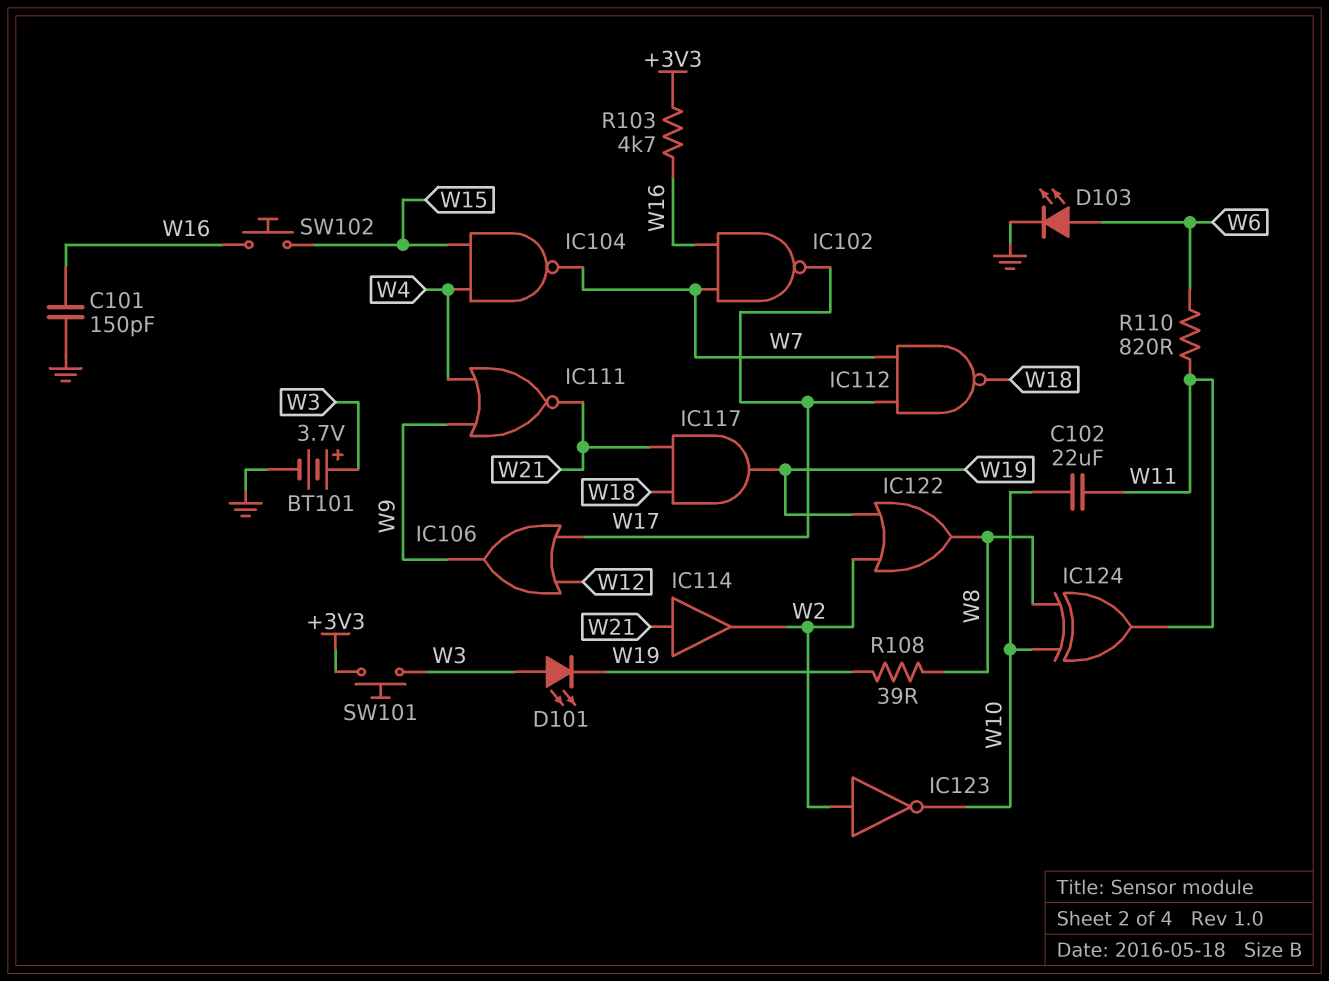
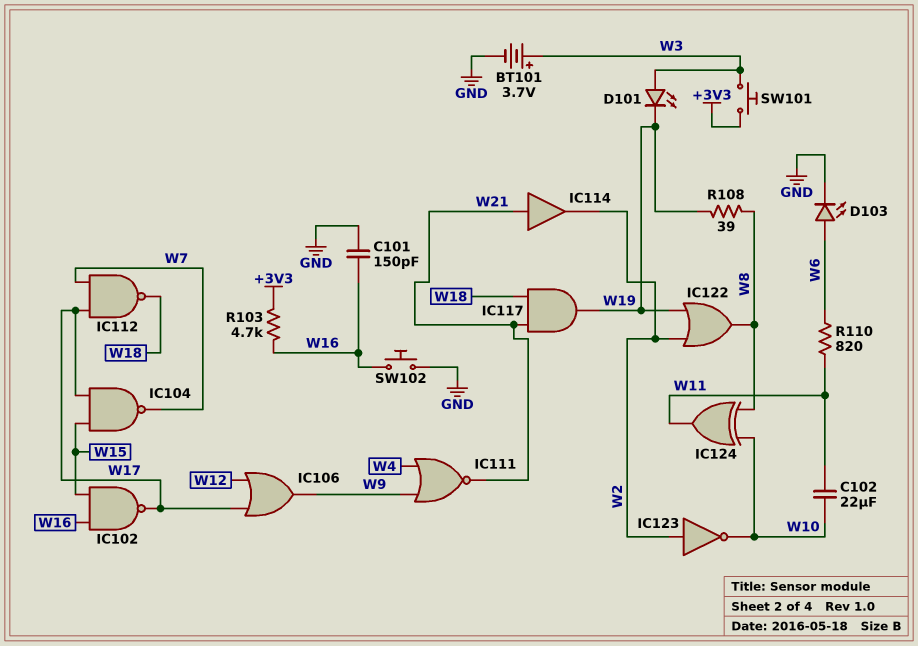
IC102: NAND (in W7, in W16, out W17) -> NAND (in W15, in W16, out W17)
IC104: NAND (in W4, in W15, out W7) -> NAND (in W15, in W17, out W7)
SW102: button (W15, W16) -> button (GND, W16)

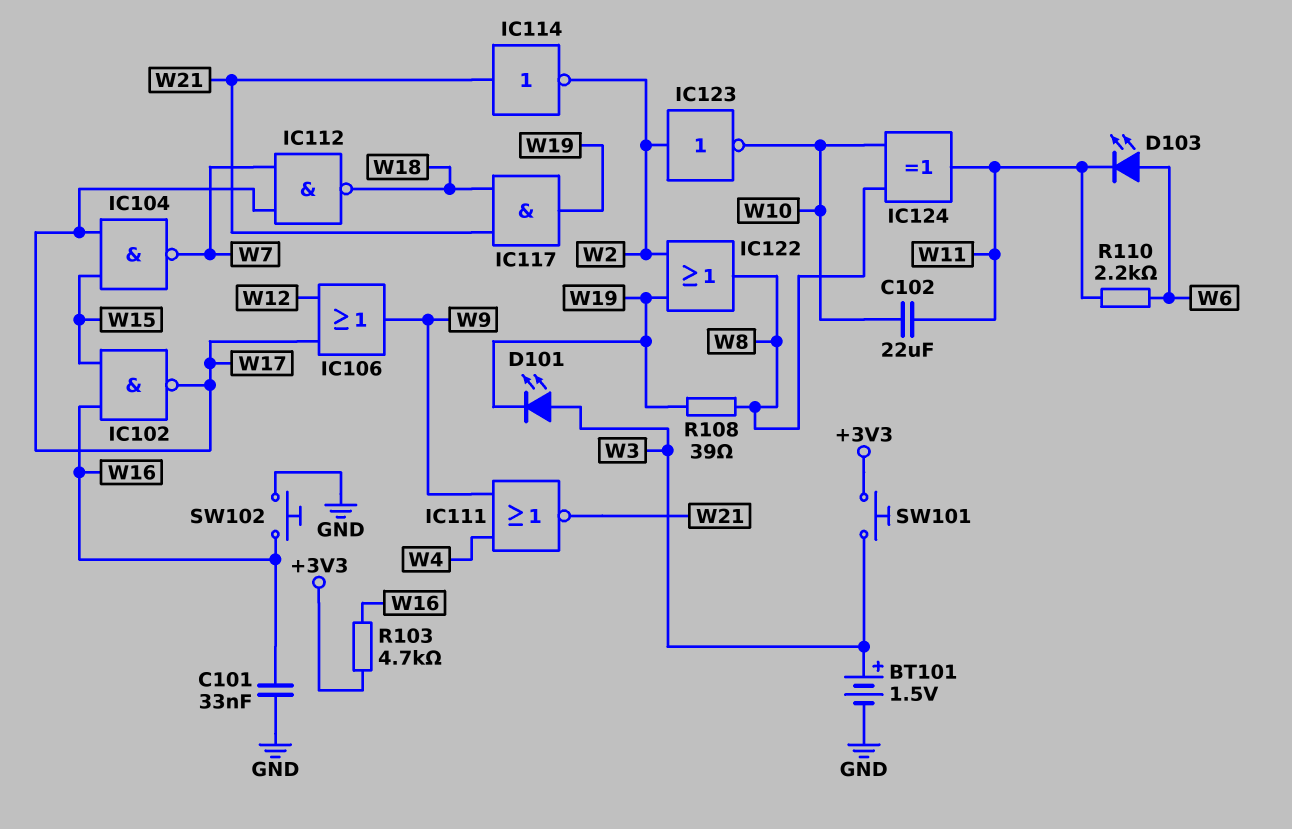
BT101: 3.7V (plus W3, minus GND) -> 1.5V (plus W3, minus GND)
C101: 150pF (GND, W16) -> 33nF (GND, W16)
D103: LED (A W6, K GND) -> LED (A W6, K W11)
IC114: buffer (in W21, out W2) -> NOT (in W21, out W2)
R110: 820 (W6, W11) -> 2.2k (W6, W11)

